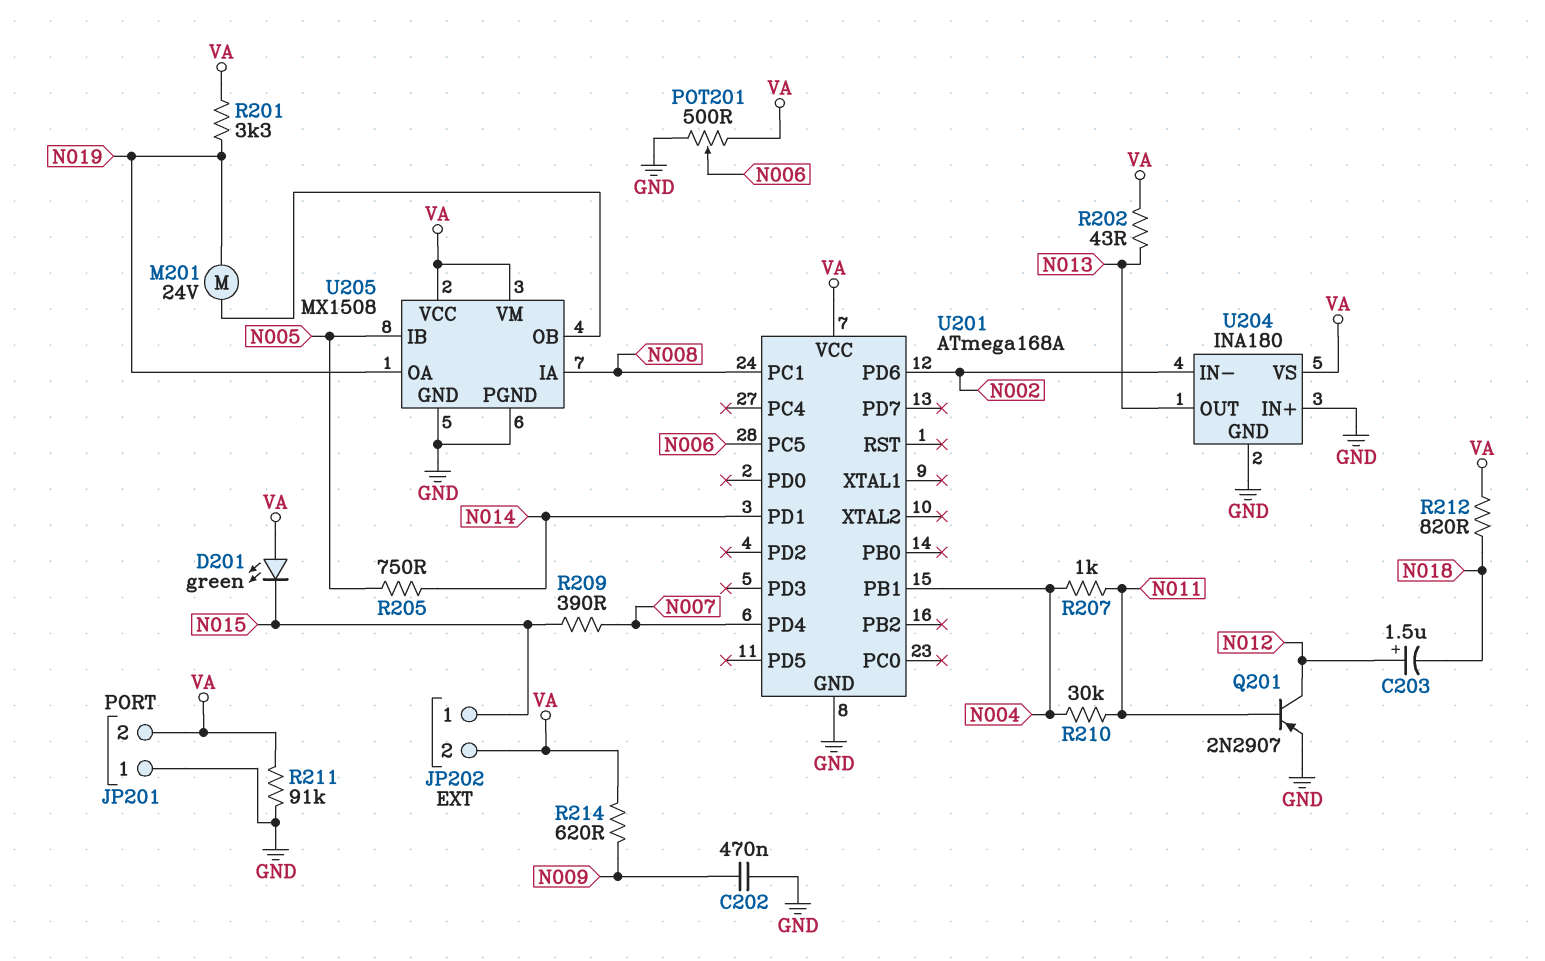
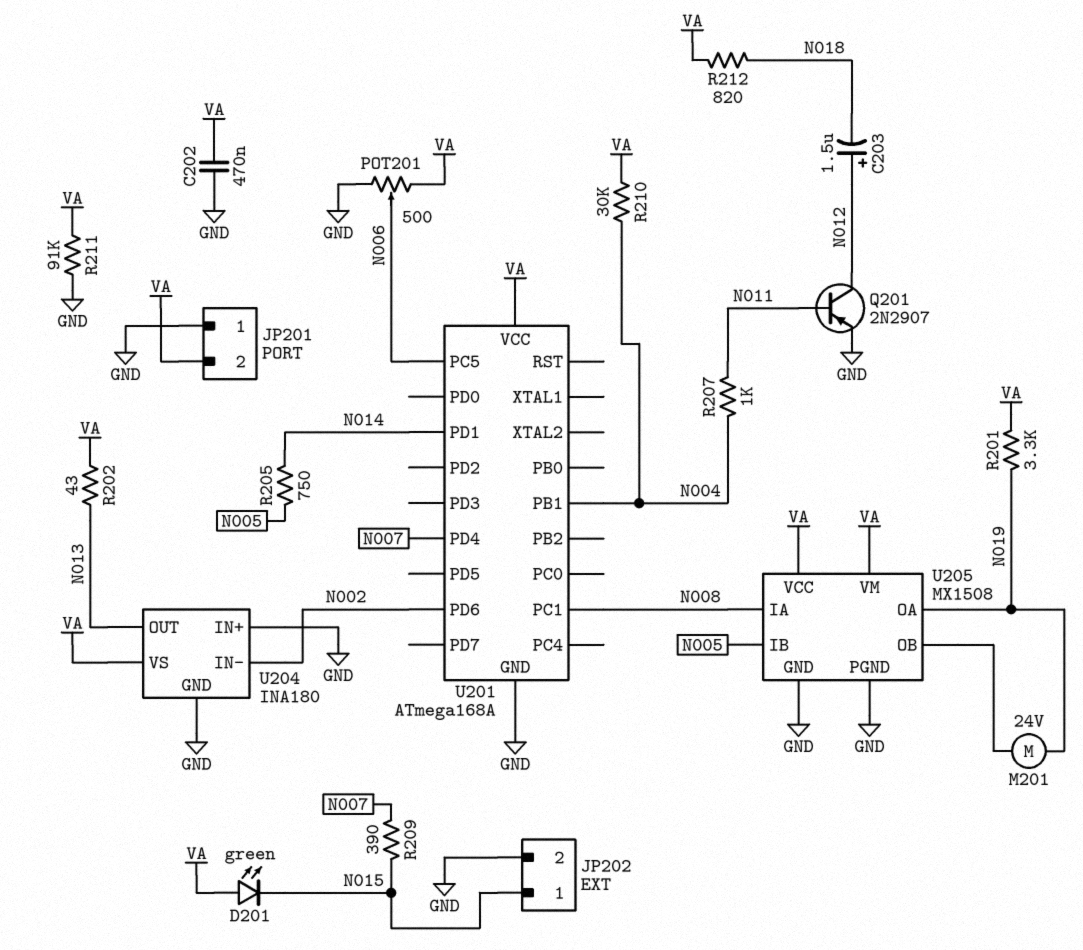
C202: 470nF (GND, N009) -> 470nF (GND, VA)
JP202 pin 2: VA -> GND
R210: 30k (N004, N011) -> 30k (N004, VA)
R214: 620 (N009, VA) -> none

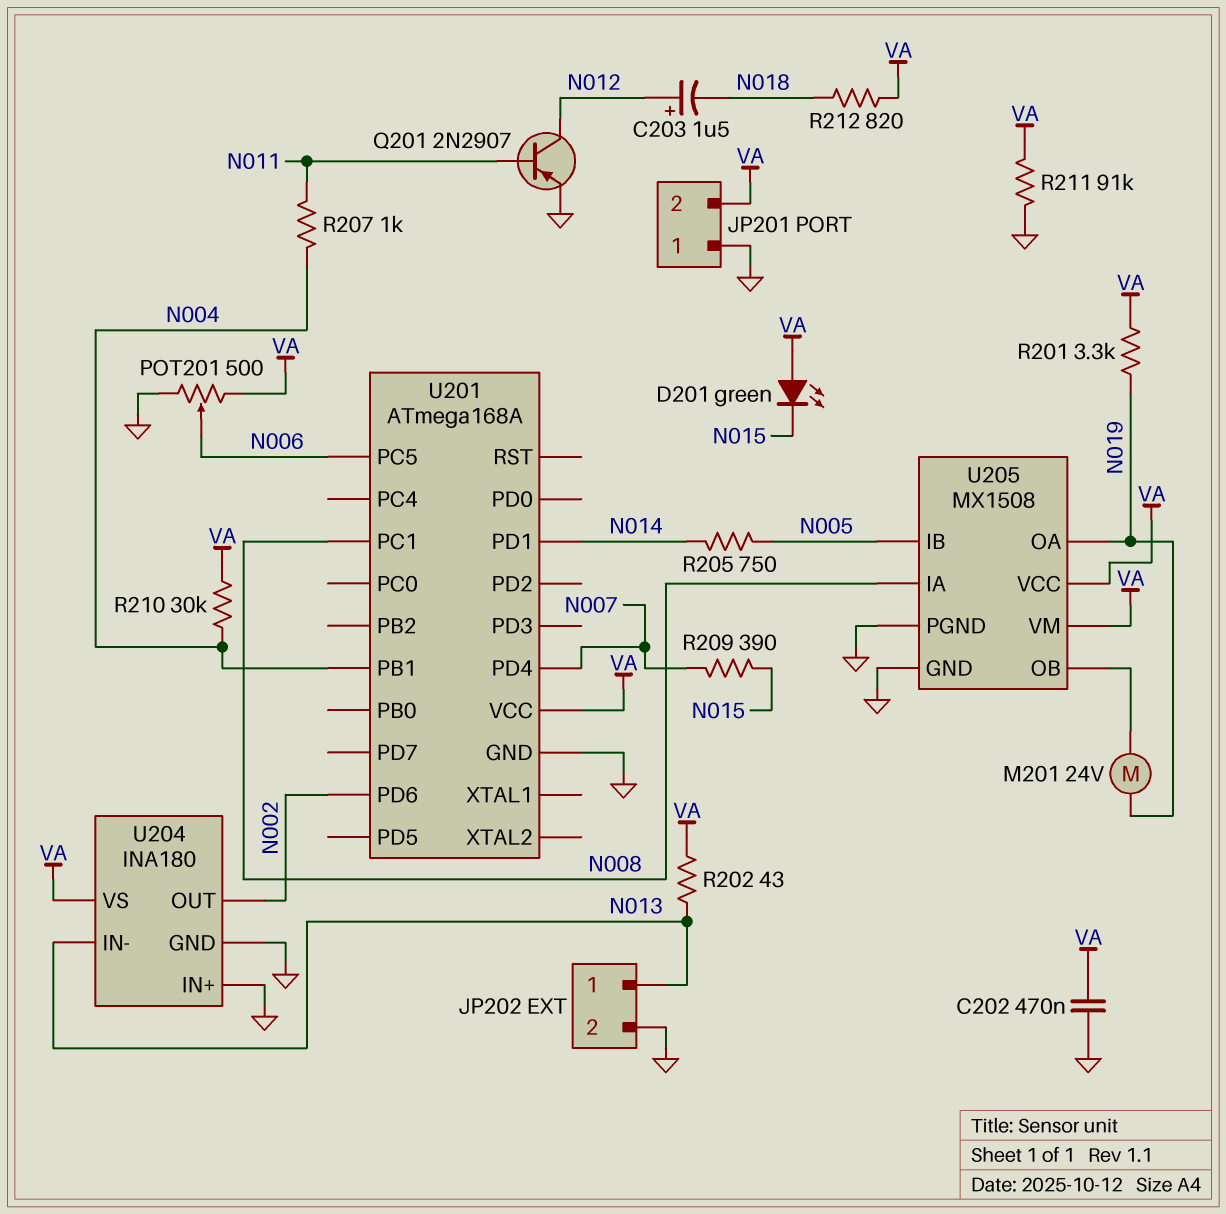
JP202 pin 1: N015 -> N013
U204 pin IN-: N002 -> N013
U204 pin OUT: N013 -> N002

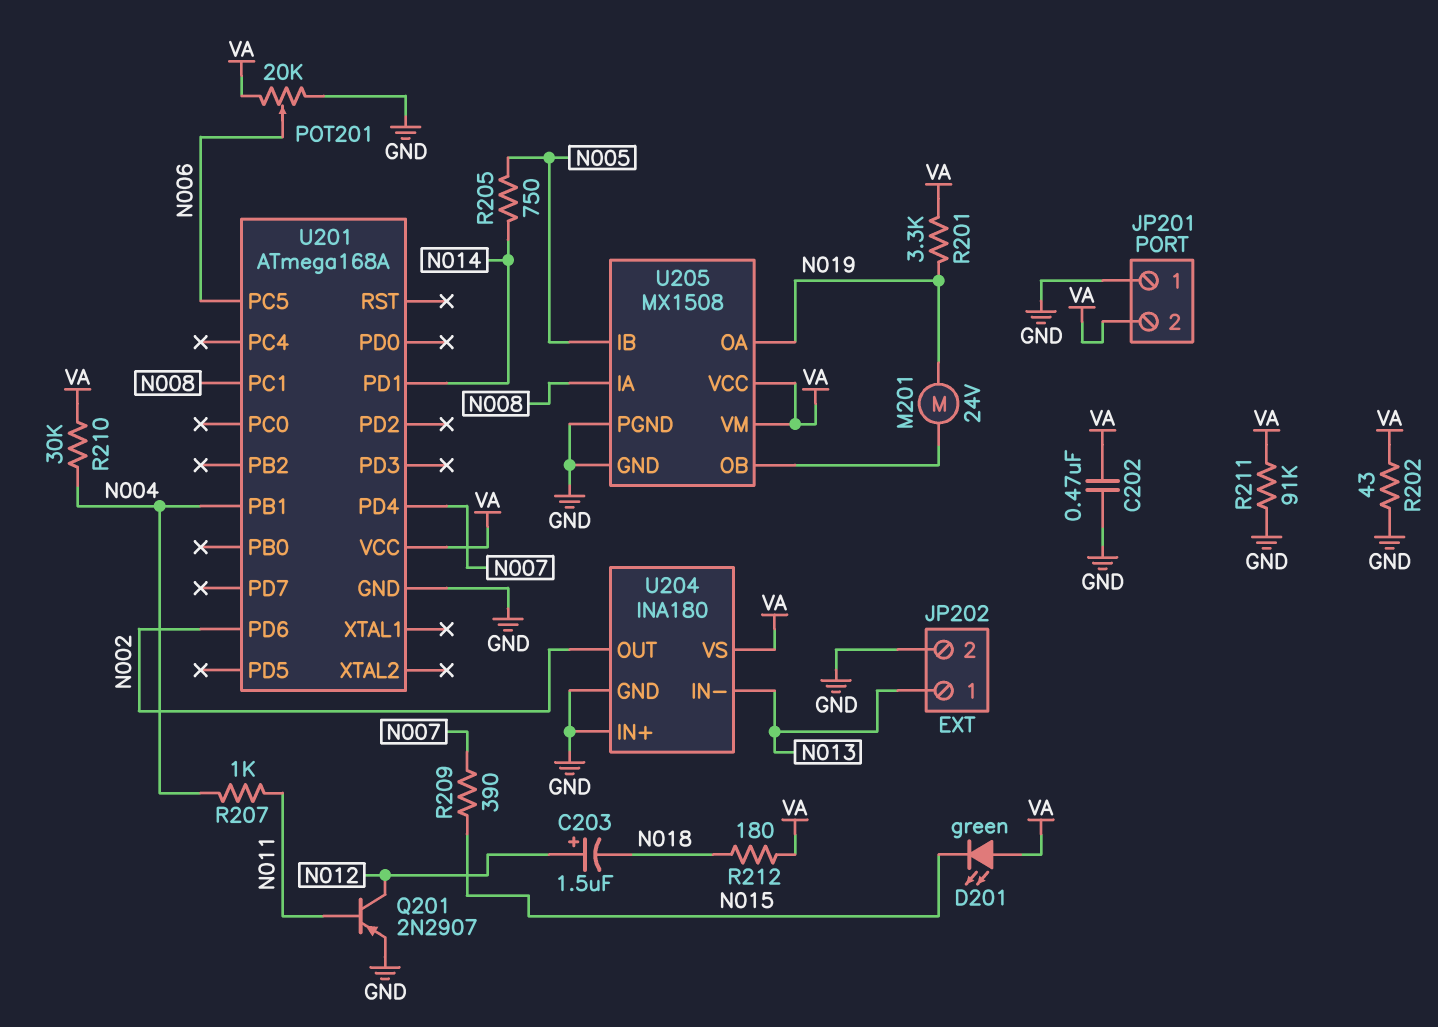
POT201: 500 (GND, VA, wiper N006) -> 20k (GND, VA, wiper N006)
R202: 43 (N013, VA) -> 43 (GND, VA)
R212: 820 (N018, VA) -> 180 (N018, VA)

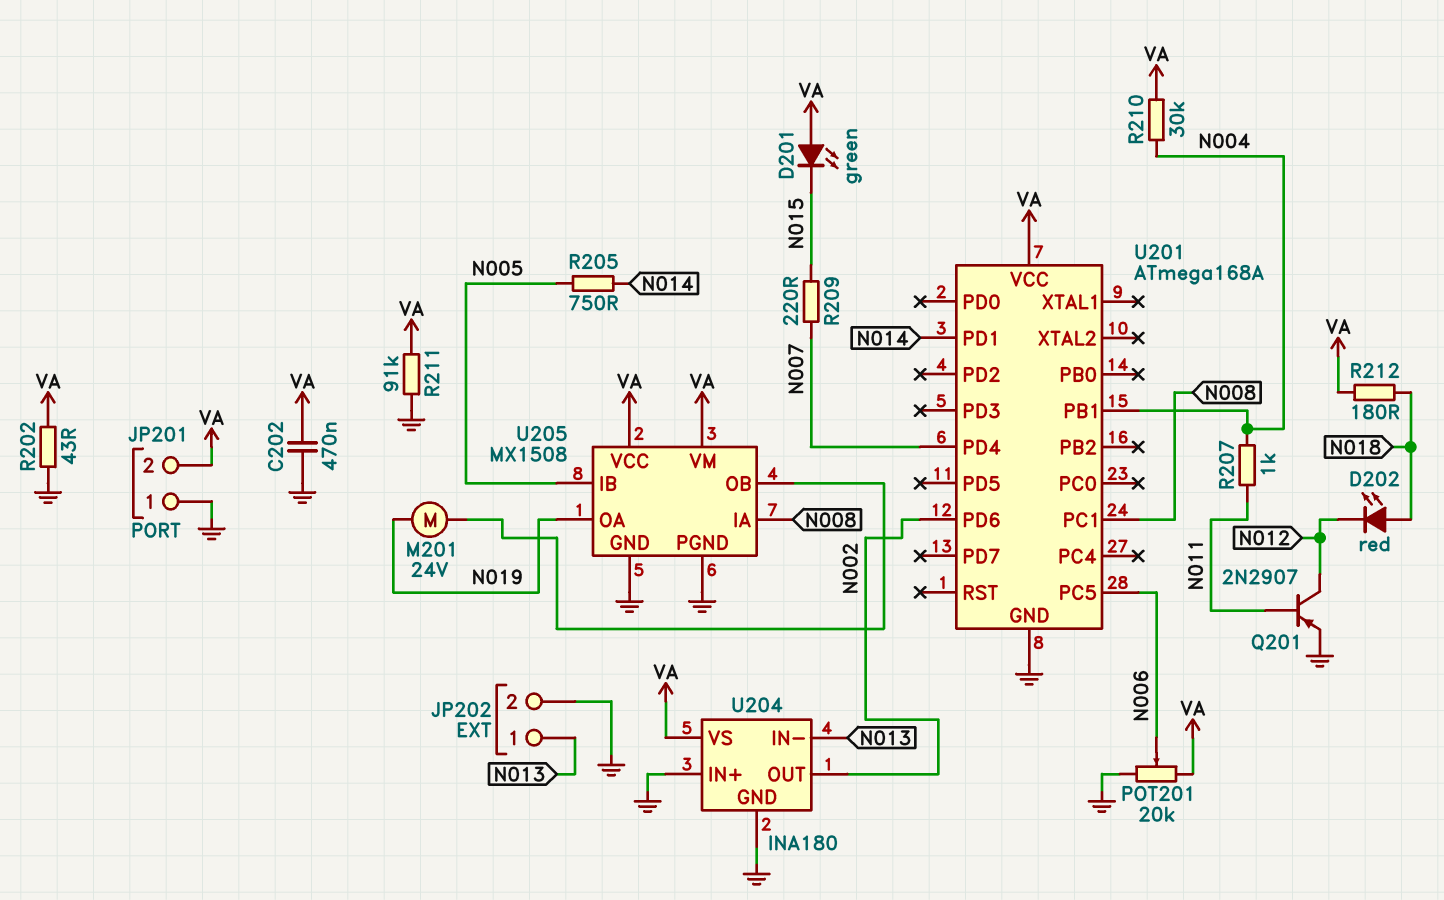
C203: 1.5uF (plus N012, minus N018) -> none
D202: none -> LED red (A N018, K N012)
R201: 3.3k (N019, VA) -> none
R209: 390 (N007, N015) -> 220 (N007, N015)

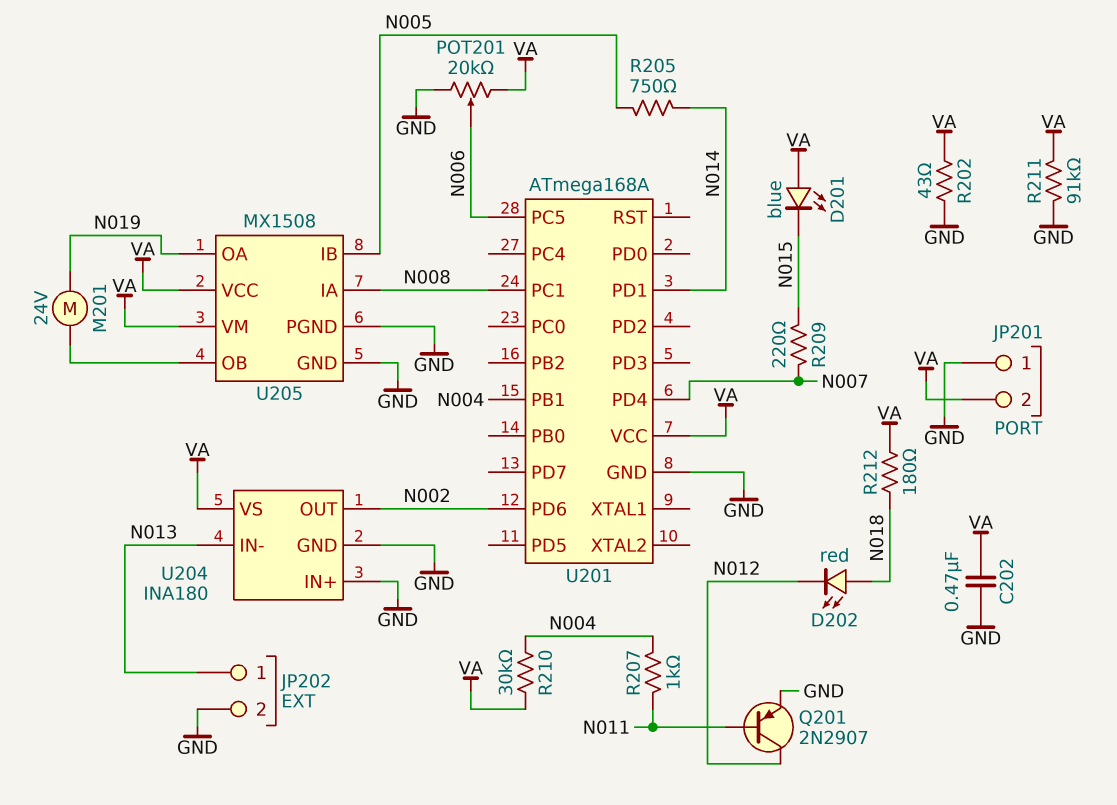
D201: LED green (A VA, K N015) -> LED blue (A VA, K N015)

